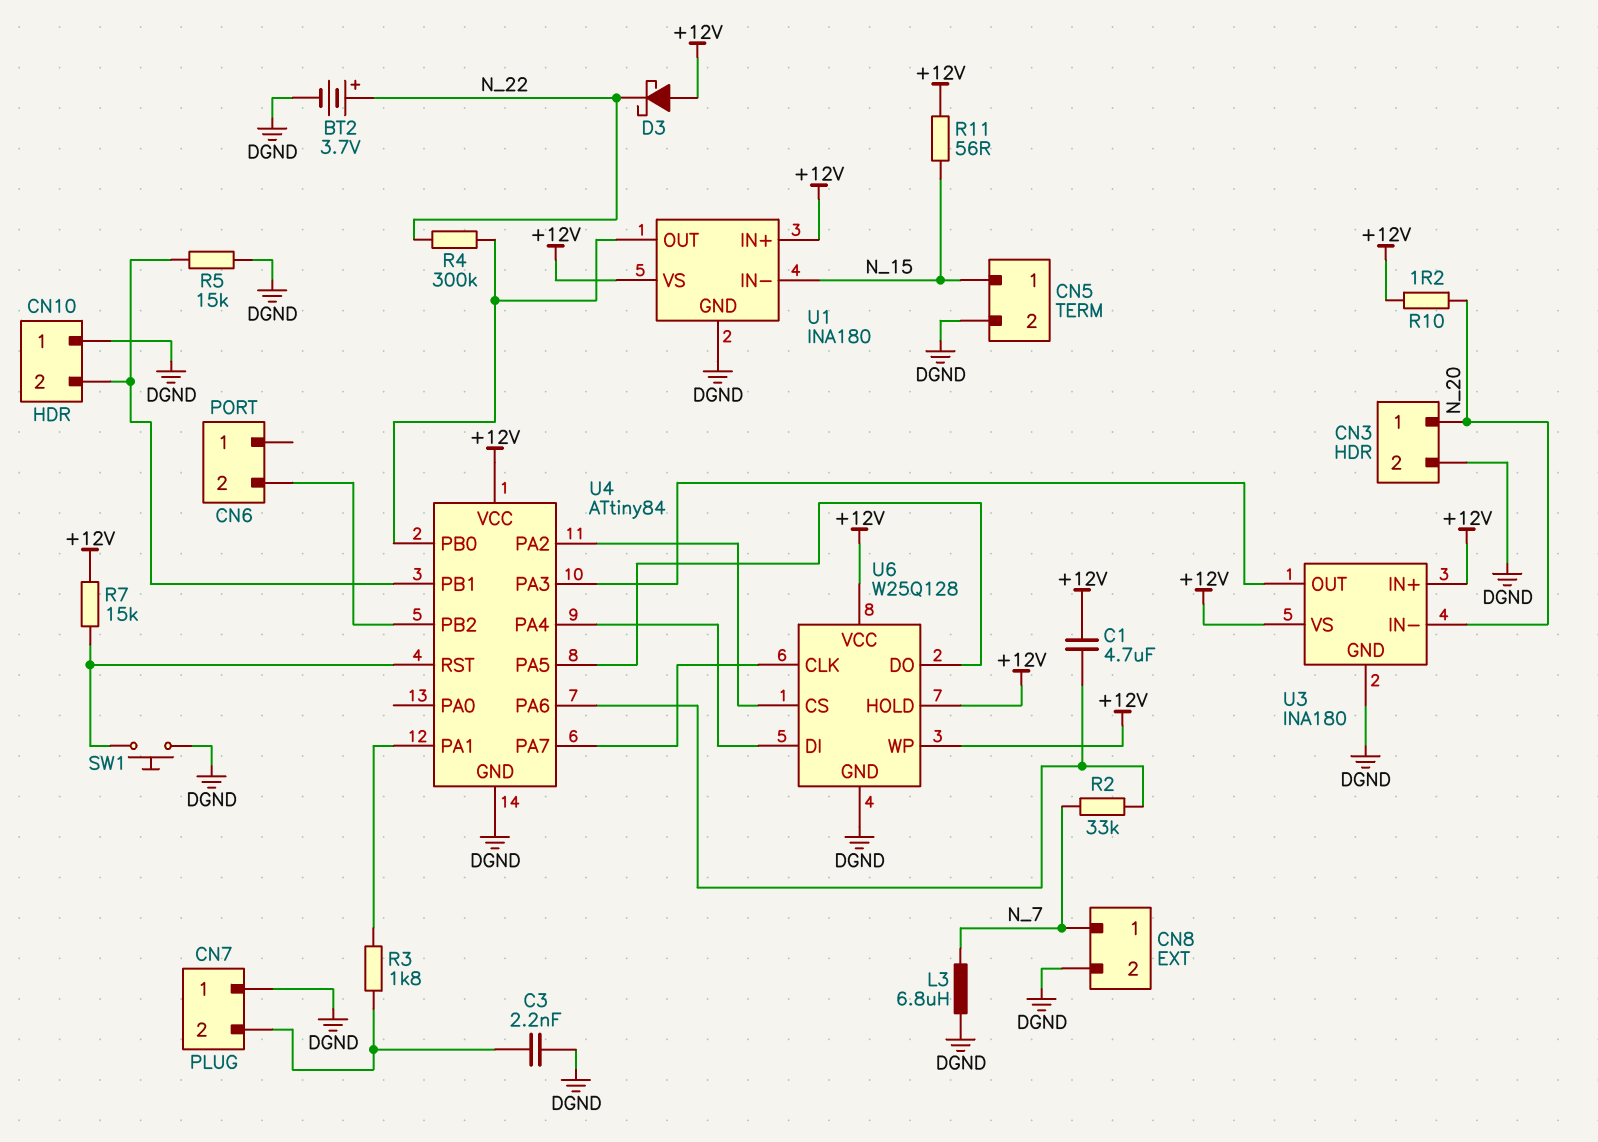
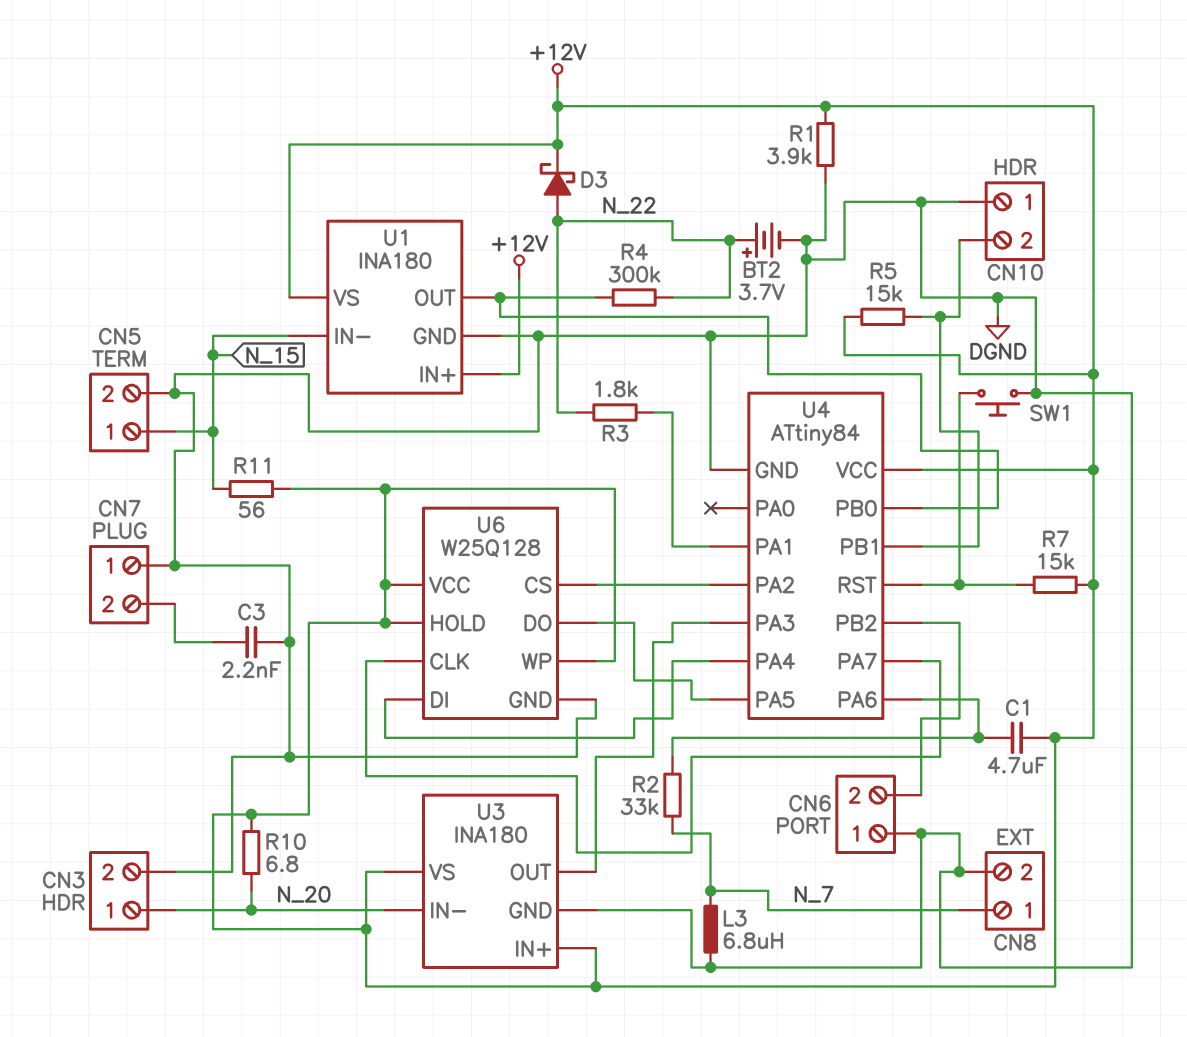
CN6 pin 1: none -> DGND
D3: schottky (A +12V, K N_22) -> schottky (A N_22, K +12V)
R1: none -> 3.9k (+12V, DGND)
R3: 1.8k (CN7/2, U4/PA1) -> 1.8k (N_22, U4/PA1)
R5: 15k (CN10/2, DGND) -> 15k (+12V, CN10/2)
R10: 1.2 (+12V, N_20) -> 6.8 (+12V, N_20)

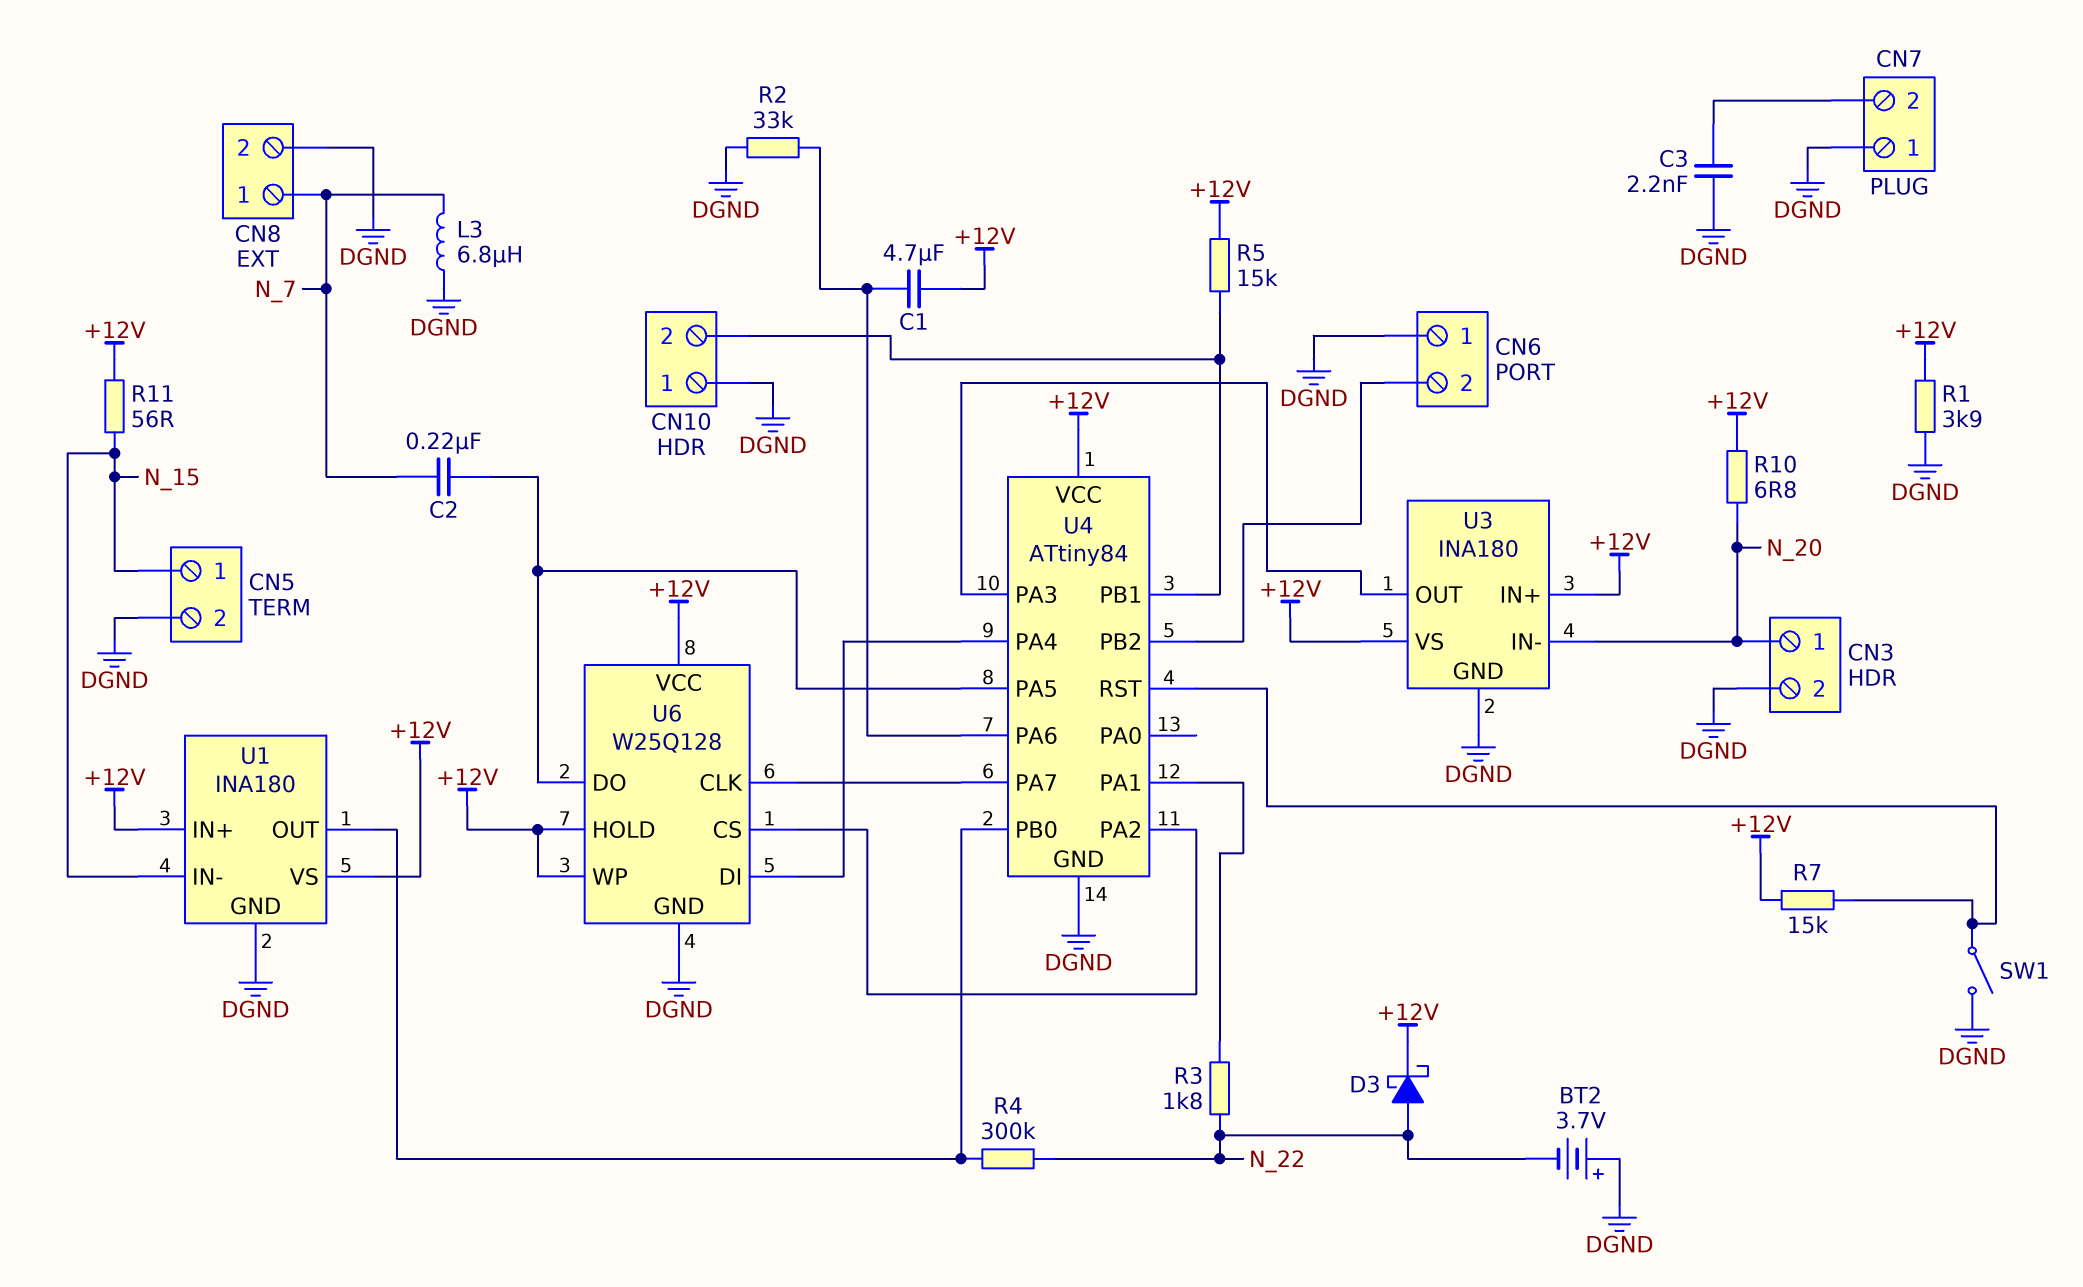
BT2: 3.7V (plus N_22, minus DGND) -> 3.7V (plus DGND, minus N_22)
C2: none -> 220nF (N_7, U4/PA5)
R2: 33k (N_7, U4/PA6) -> 33k (DGND, U4/PA6)
SW1: button (DGND, U4/RST) -> switch (DGND, U4/RST)

